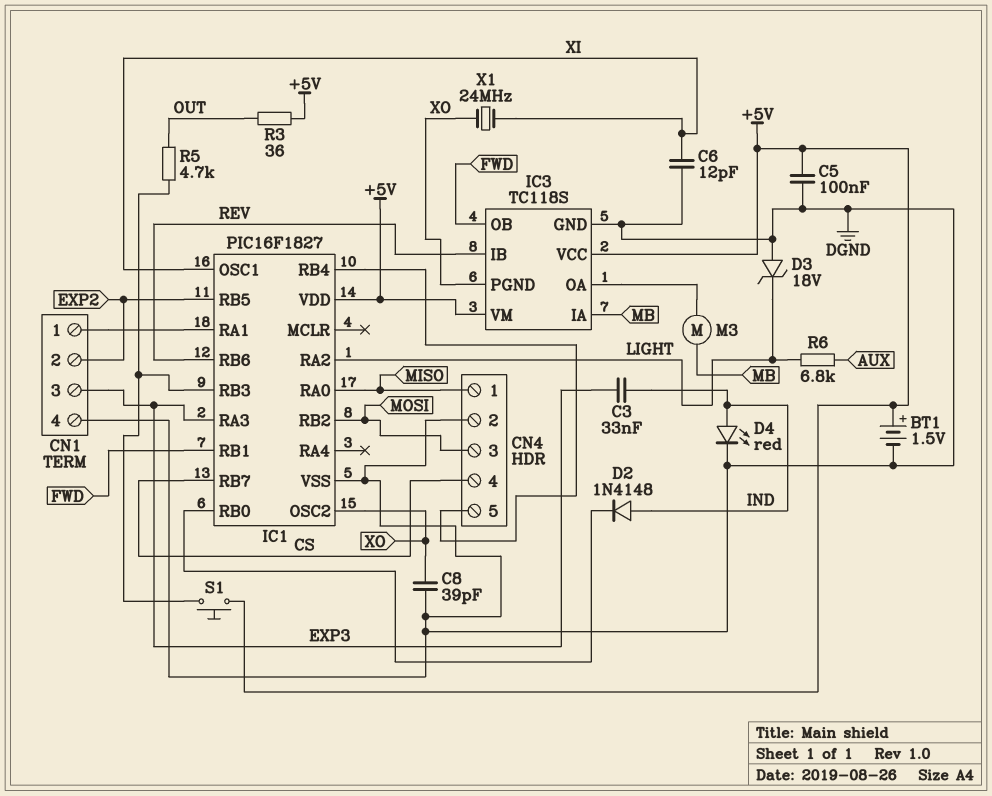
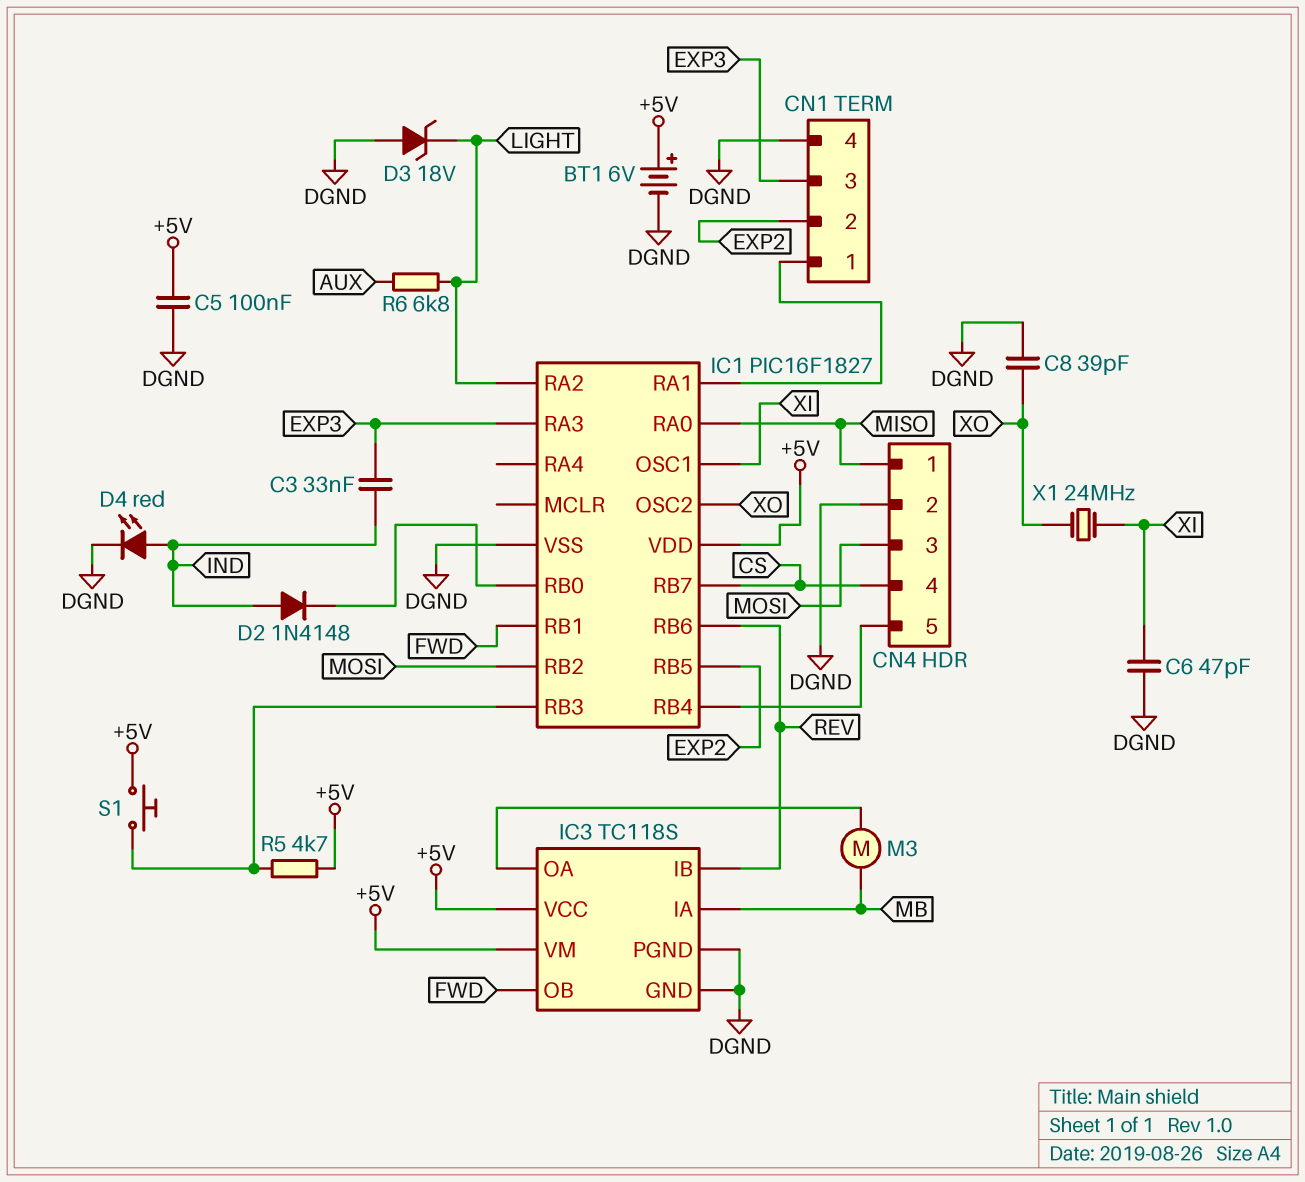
BT1: 1.5V (plus +5V, minus DGND) -> 6V (plus +5V, minus DGND)
C6: 12pF (DGND, XI) -> 47pF (DGND, XI)
IC3 pin PGND: XO -> DGND
R3: 36 (+5V, OUT) -> none
R5: 4.7k (IC1/RB3, OUT) -> 4.7k (+5V, IC1/RB3)

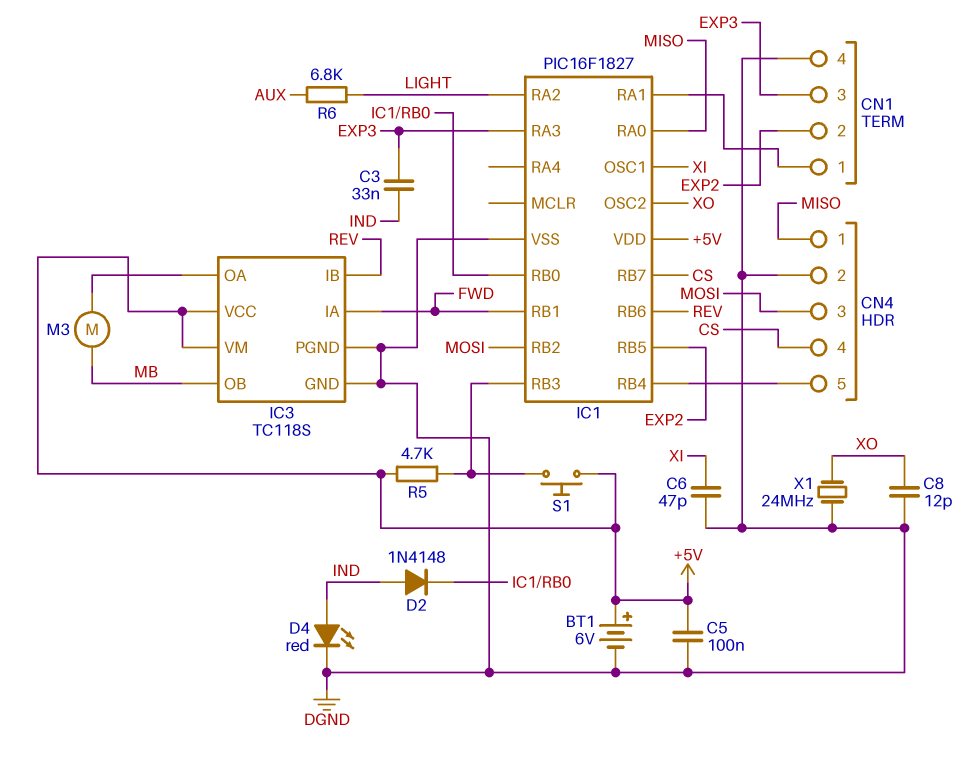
C8: 39pF (DGND, XO) -> 12pF (DGND, XO)
D3: zener 18V (A DGND, K LIGHT) -> none
IC3 pin IA: MB -> FWD
IC3 pin OB: FWD -> MB
X1: 24MHz (XI, XO) -> 24MHz (DGND, XO)

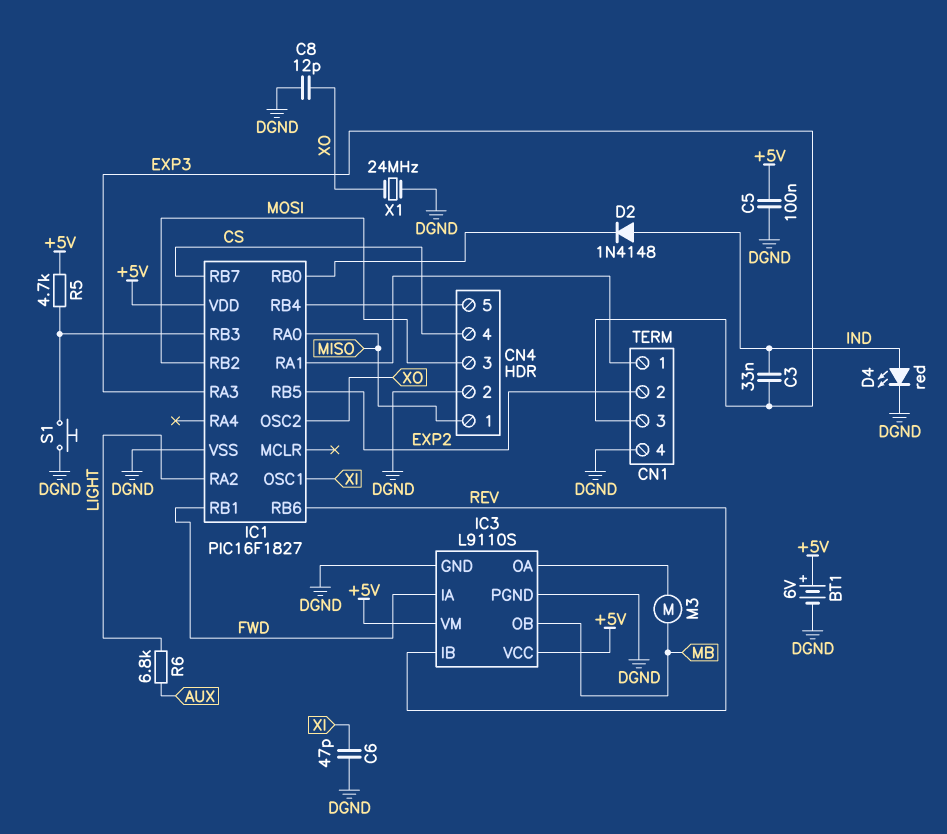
IC3: TC118S -> L9110S
S1: button (+5V, IC1/RB3) -> button (DGND, IC1/RB3)

